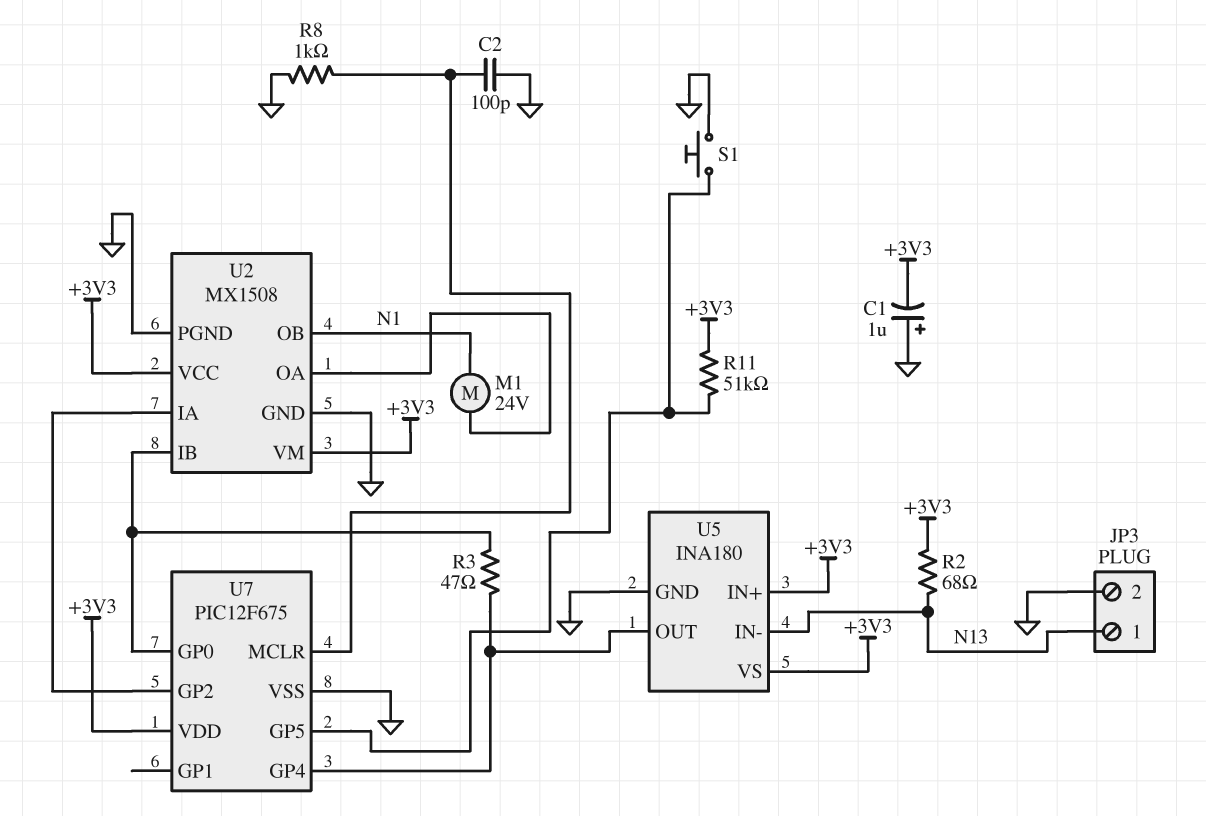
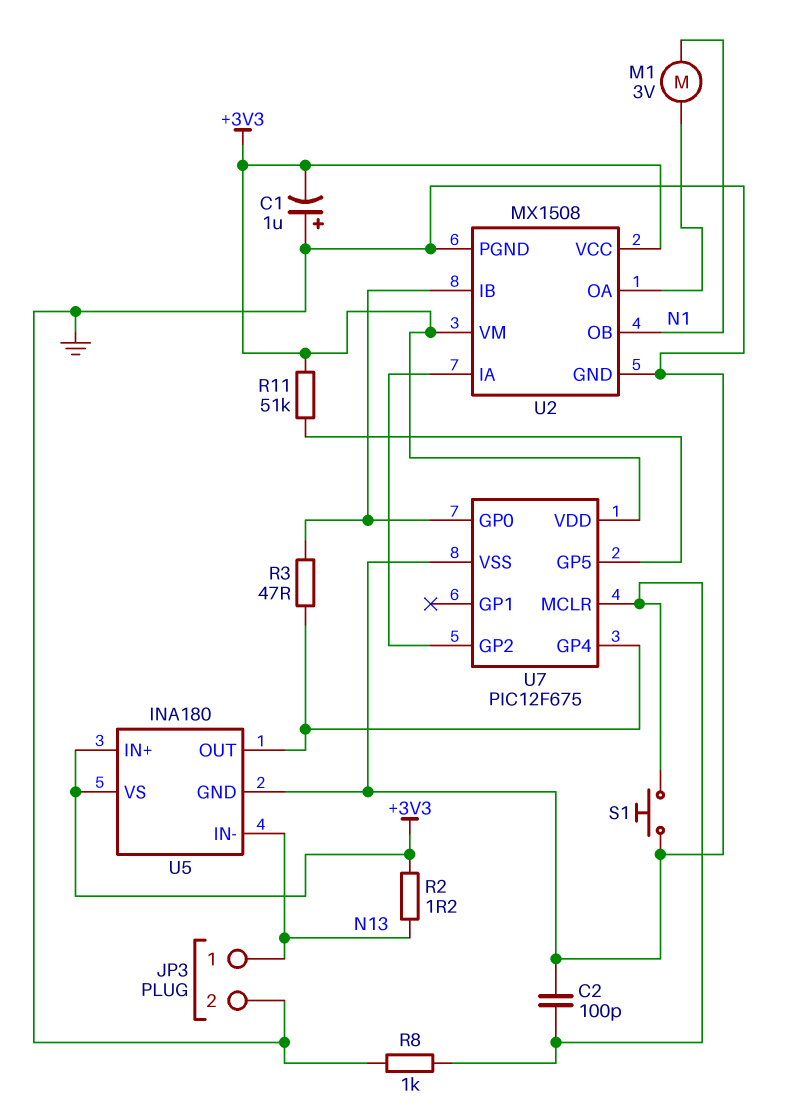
M1: motor 24V (N1, U2/OA) -> motor 3V (N1, U2/OA)
R2: 68 (+3V3, N13) -> 1.2 (+3V3, N13)
S1: button (GND, U7/GP5) -> button (GND, U7/MCLR)

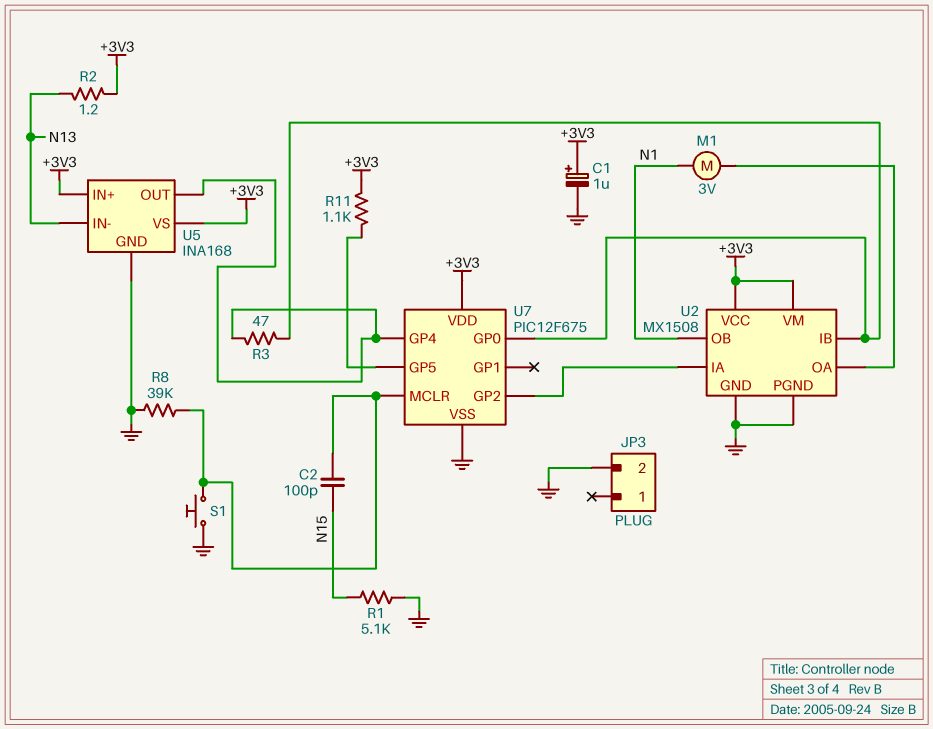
C1: 1uF (plus GND, minus +3V3) -> 1uF (plus +3V3, minus GND)
C2: 100pF (GND, U7/MCLR) -> 100pF (N15, U7/MCLR)
JP3 pin 1: N13 -> none
R1: none -> 5.1k (GND, N15)
R8: 1k (GND, U7/MCLR) -> 39k (GND, U7/MCLR)
R11: 51k (+3V3, U7/GP5) -> 1.1k (+3V3, U7/GP5)
U5: INA180 -> INA168

